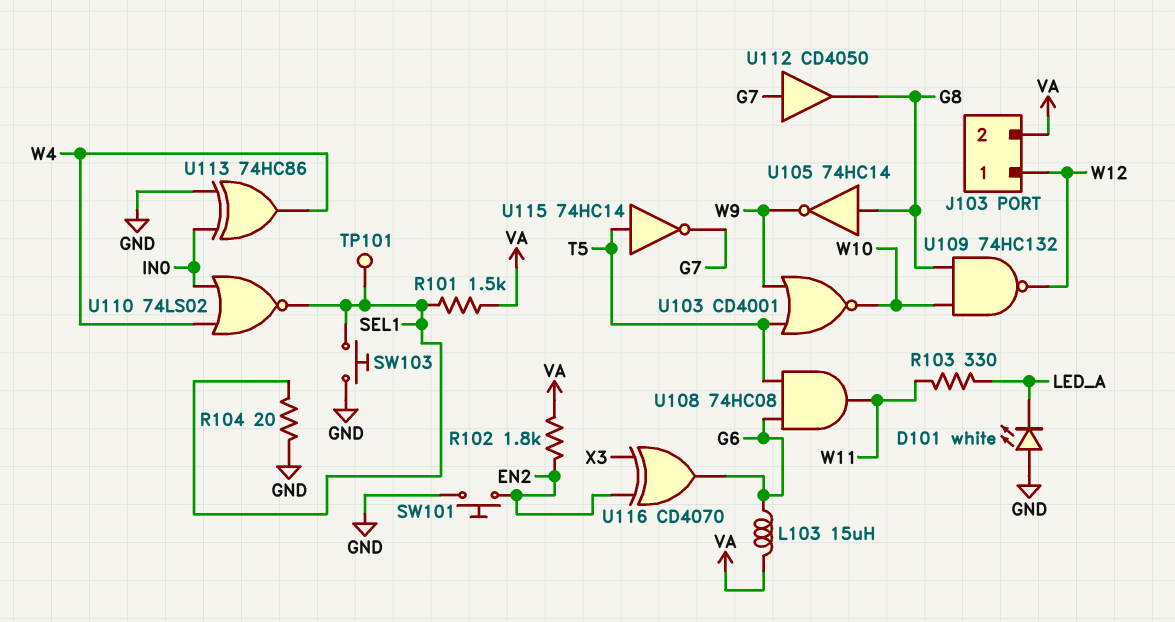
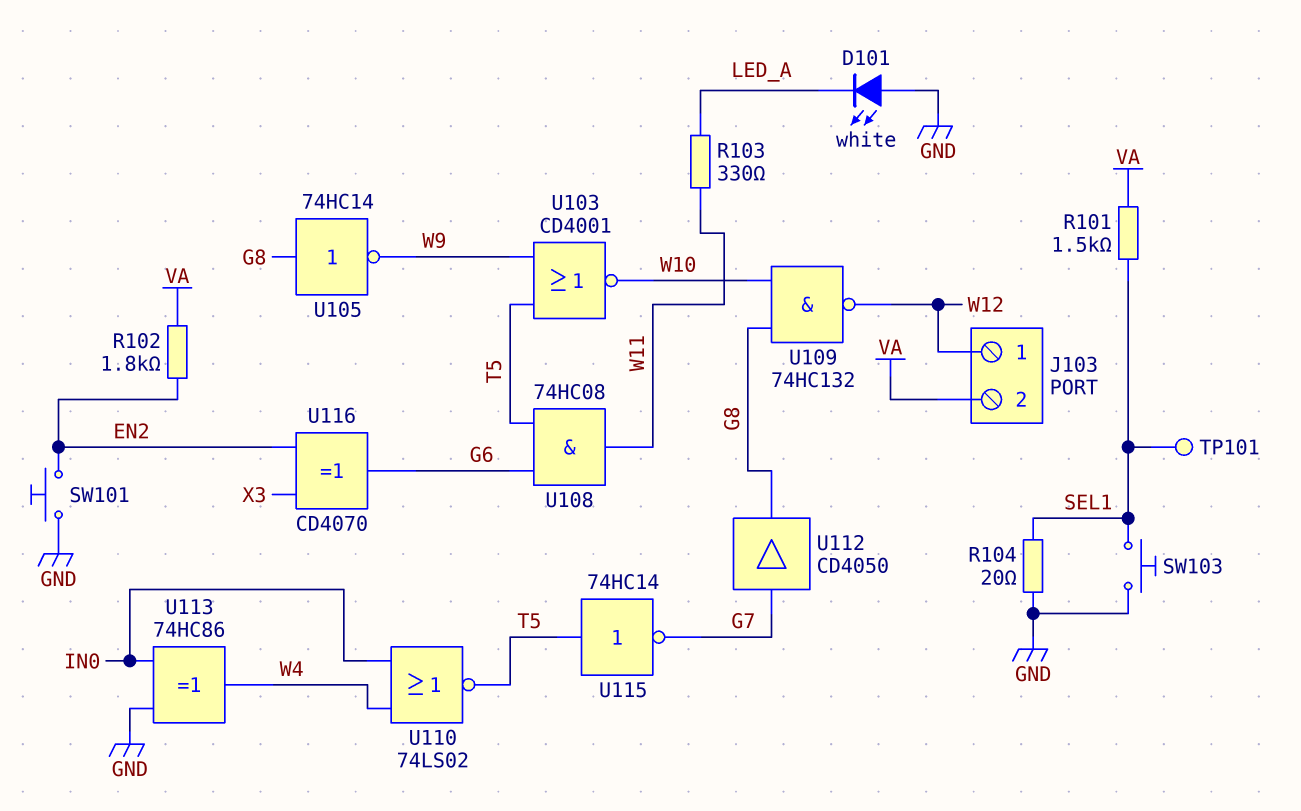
L103: 15uH (G6, VA) -> none
U110: NOR 74LS02 (in IN0, in W4, out SEL1) -> NOR 74LS02 (in IN0, in W4, out T5)

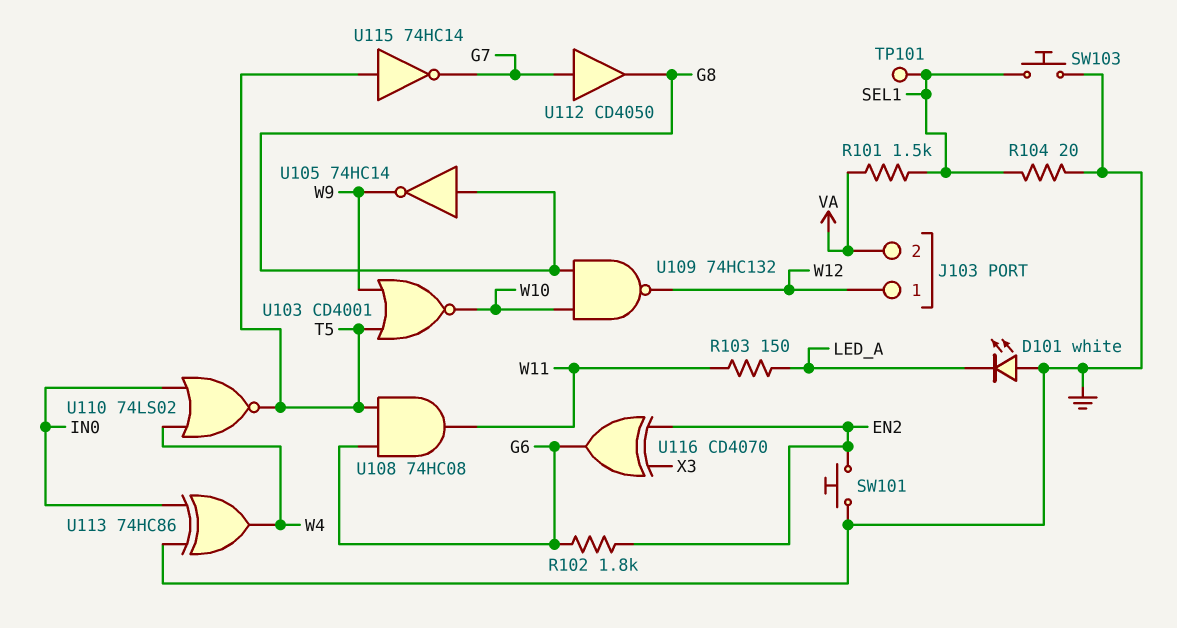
R102: 1.8k (EN2, VA) -> 1.8k (EN2, G6)
R103: 330 (LED_A, W11) -> 150 (LED_A, W11)

